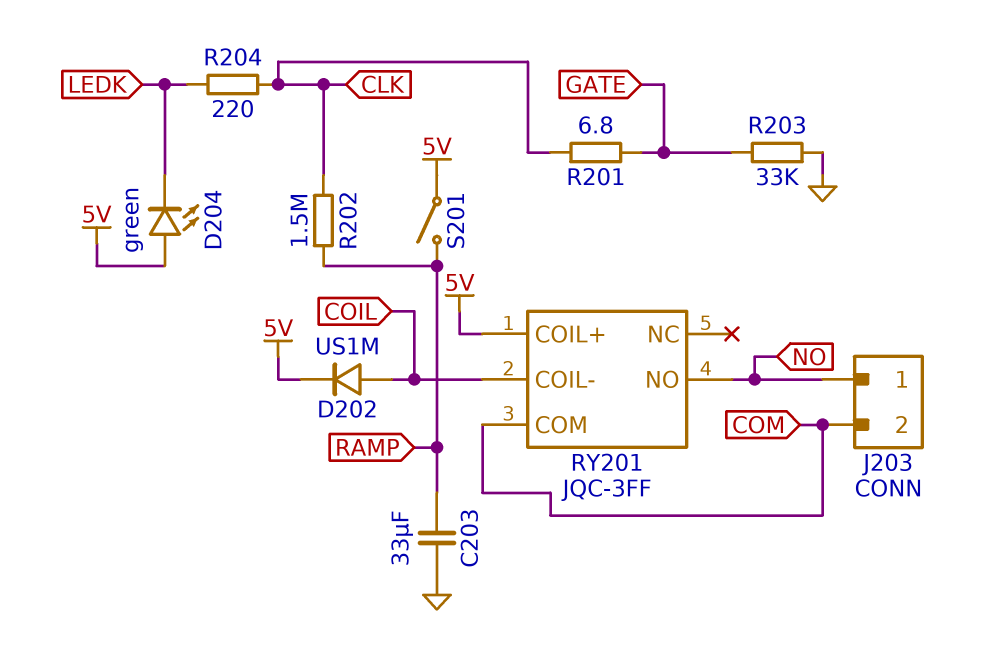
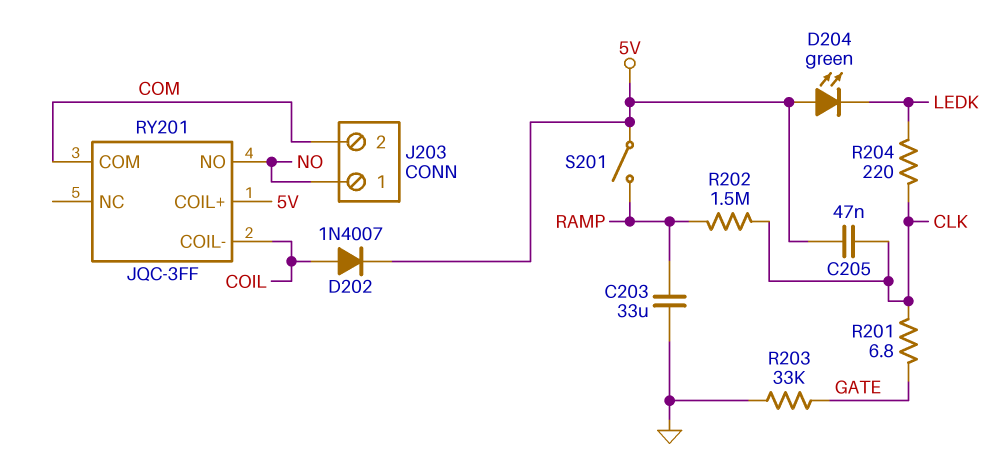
C205: none -> 47nF (5V, CLK)
D202: diode US1M (A COIL, K 5V) -> diode 1N4007 (A COIL, K 5V)

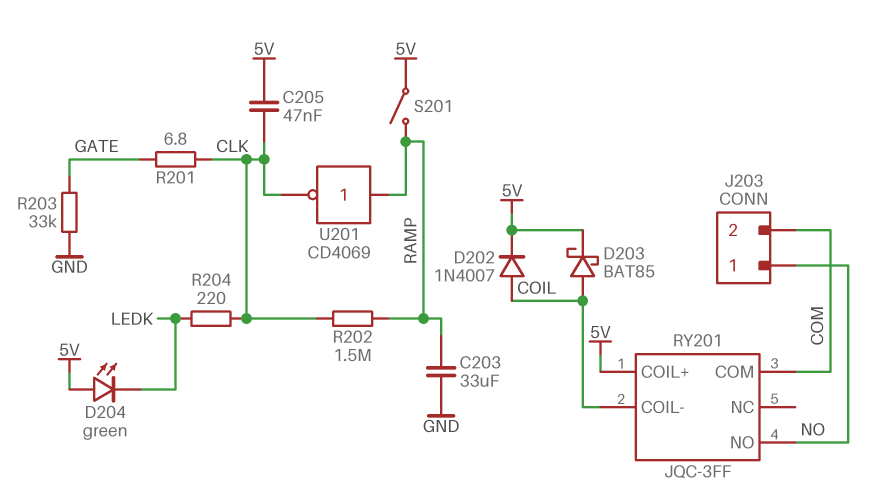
D203: none -> schottky BAT85 (A COIL, K 5V)
U201: none -> NOT CD4069 (in RAMP, out CLK)

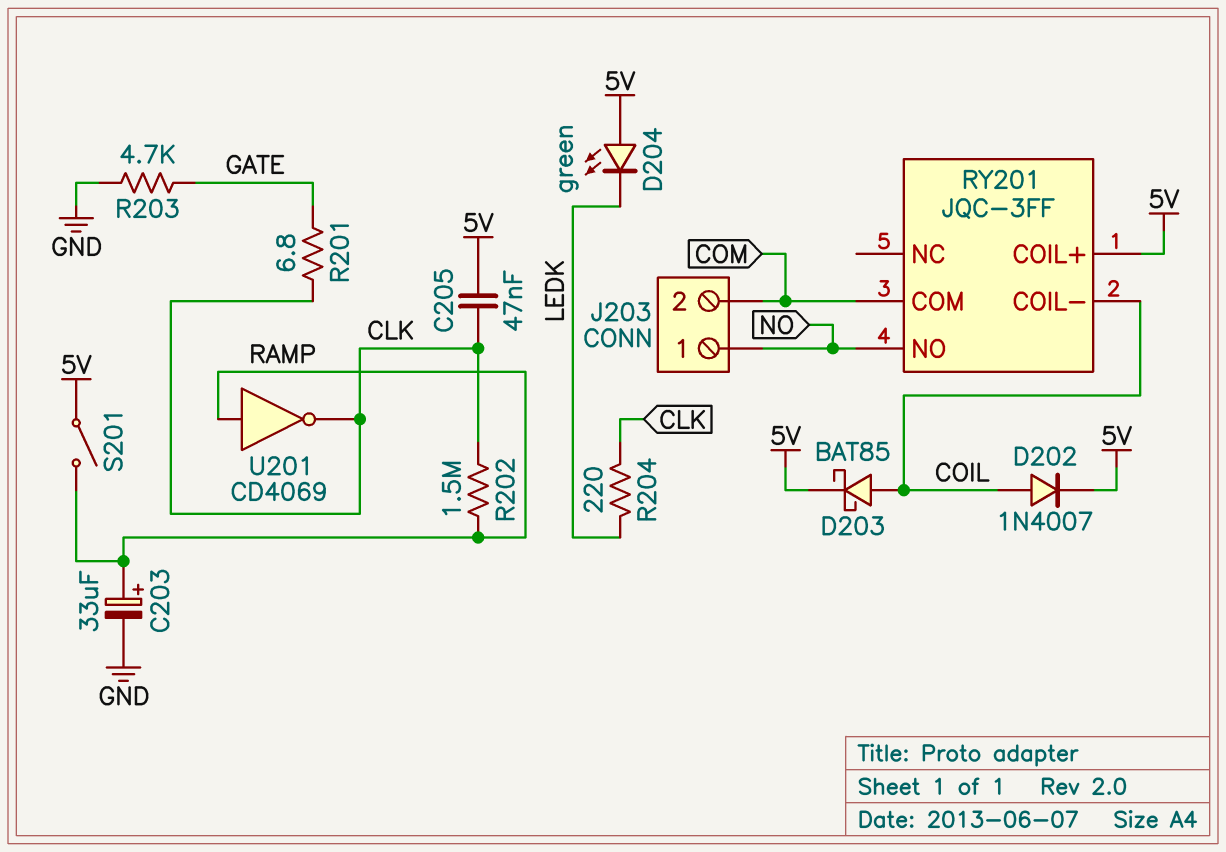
C203: 33uF (GND, RAMP) -> 33uF (plus RAMP, minus GND)
R203: 33k (GATE, GND) -> 4.7k (GATE, GND)

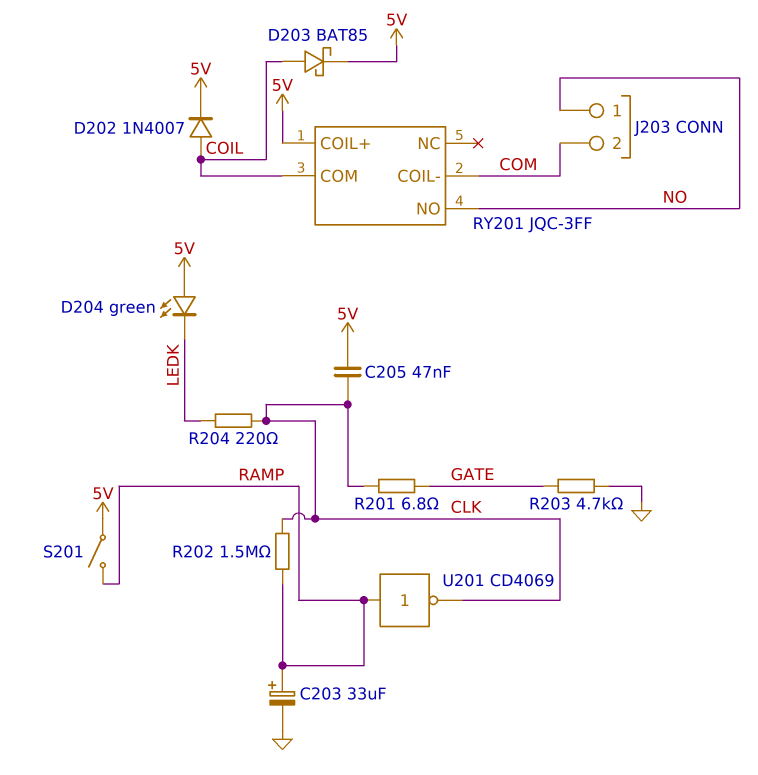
RY201 pin COIL-: COIL -> COM
RY201 pin COM: COM -> COIL

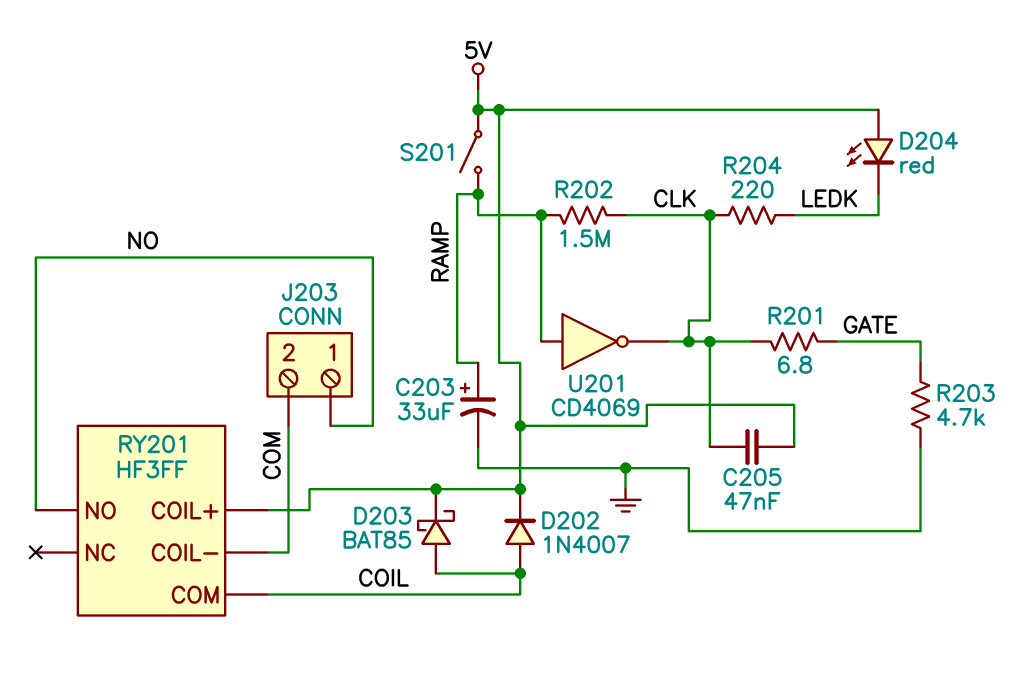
D204: LED green (A 5V, K LEDK) -> LED red (A 5V, K LEDK)
RY201: JQC-3FF -> HF3FF

